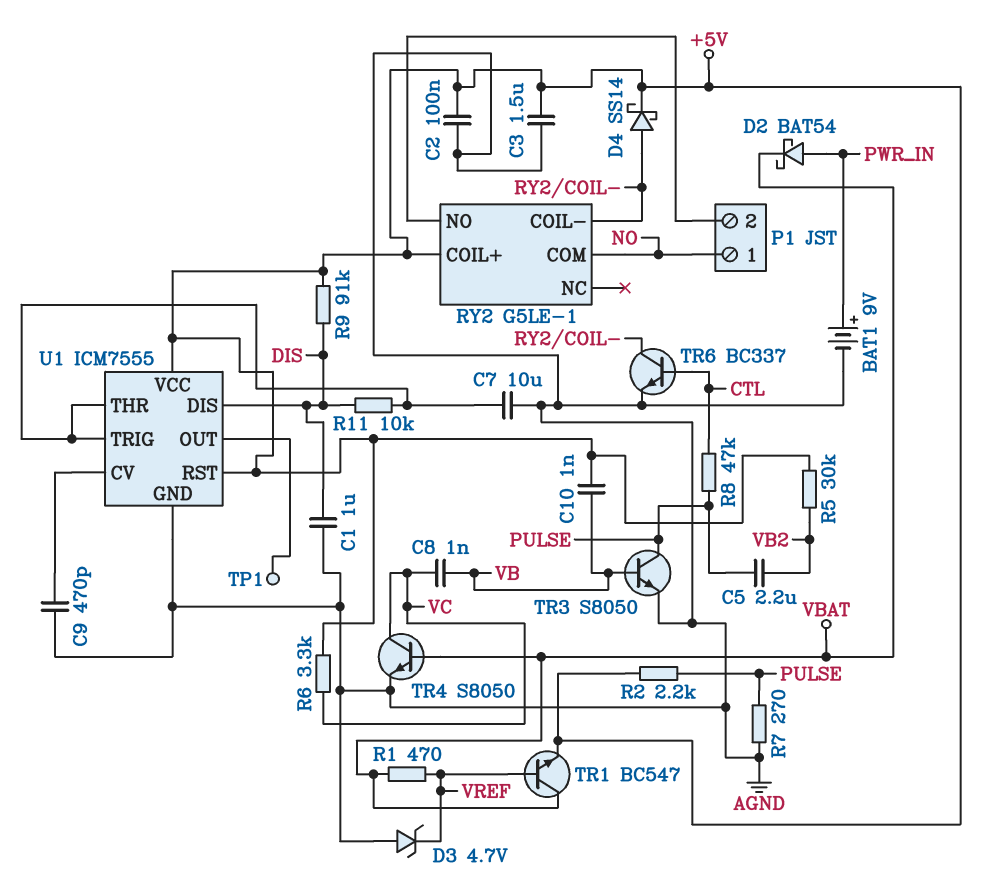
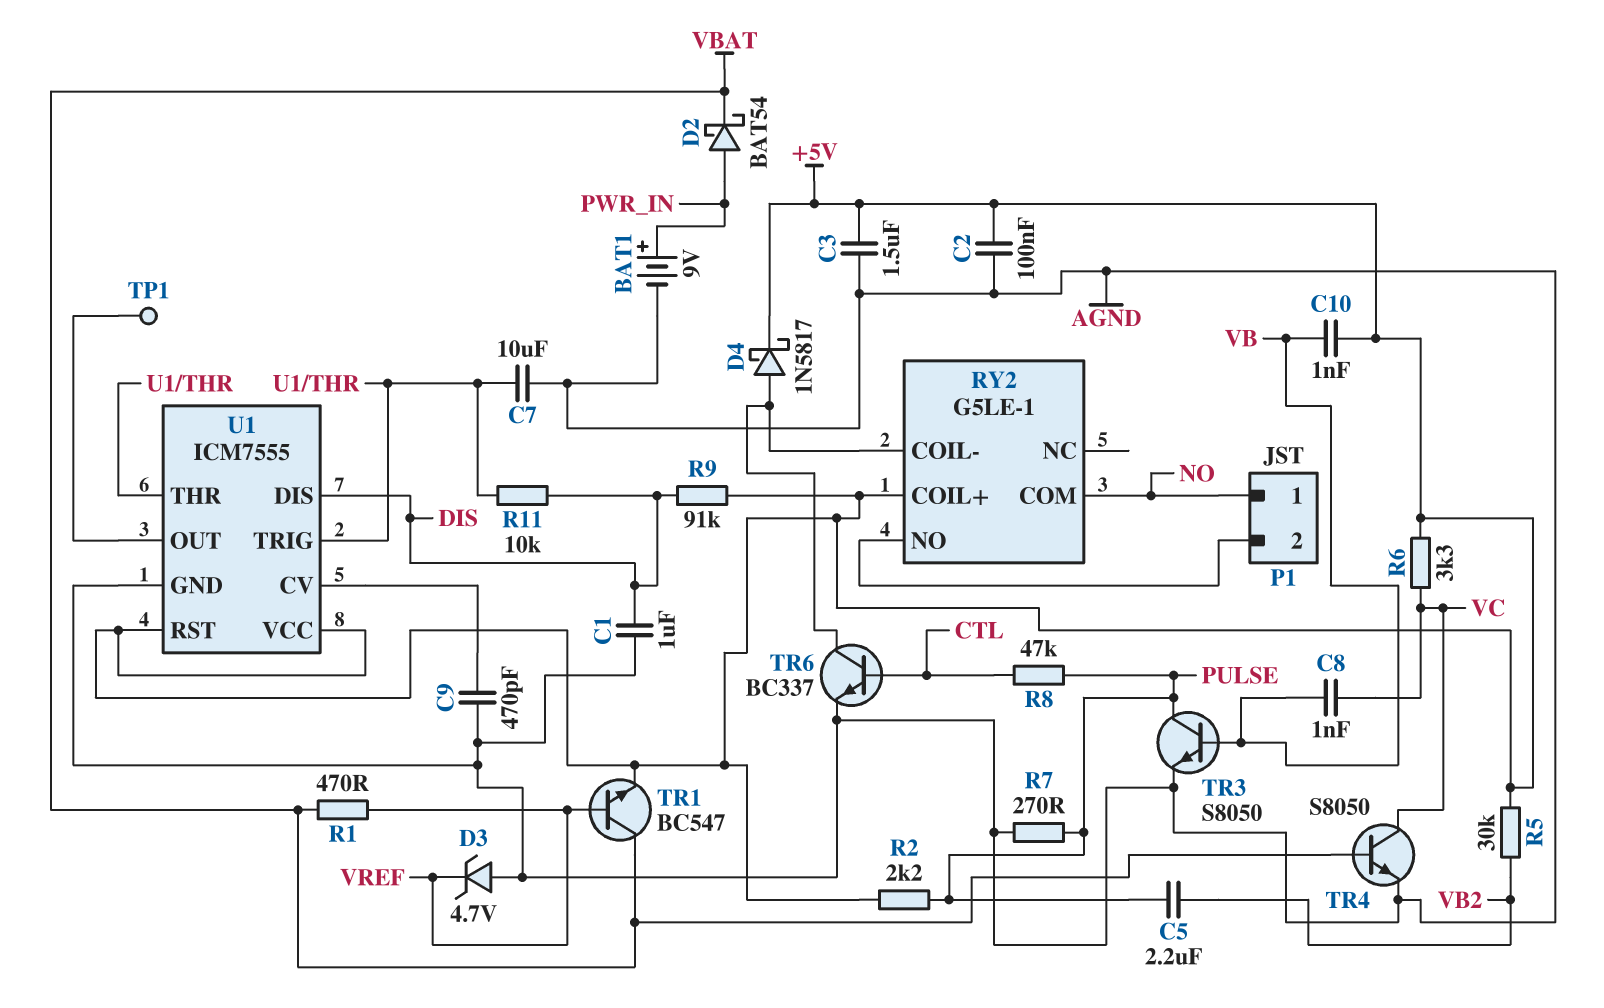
D4: schottky SS14 (A RY2/COIL-, K +5V) -> schottky 1N5817 (A RY2/COIL-, K +5V)

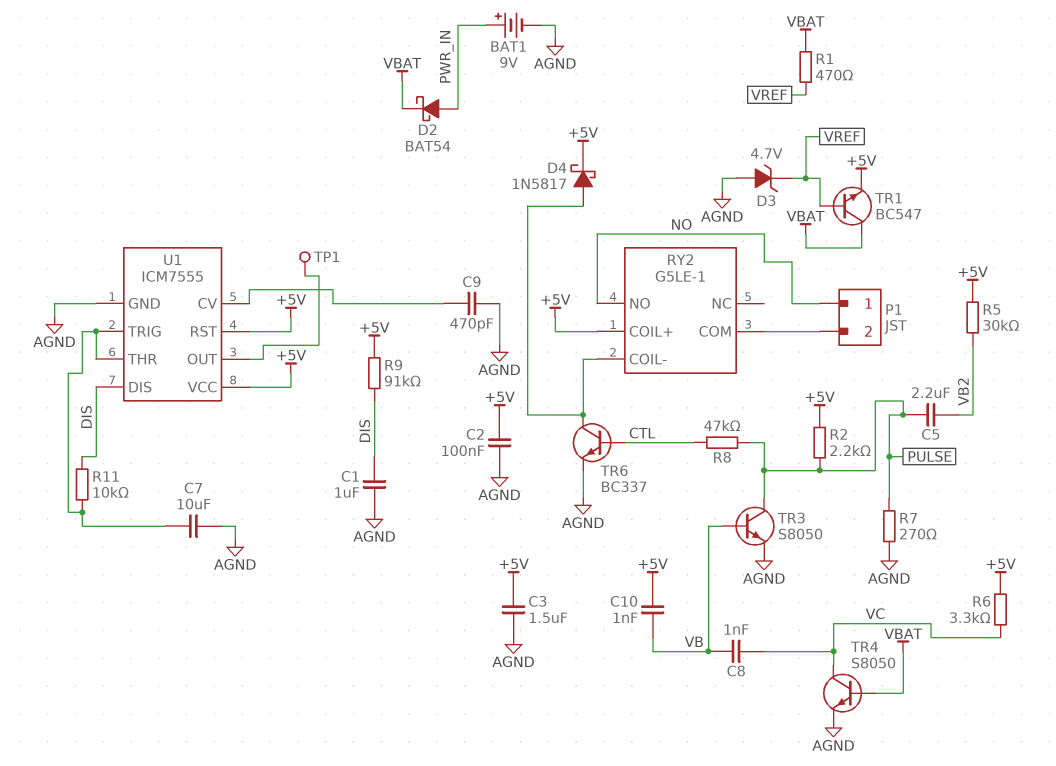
RY2 pin COM: NO -> P1/2
RY2 pin NO: P1/2 -> NO

